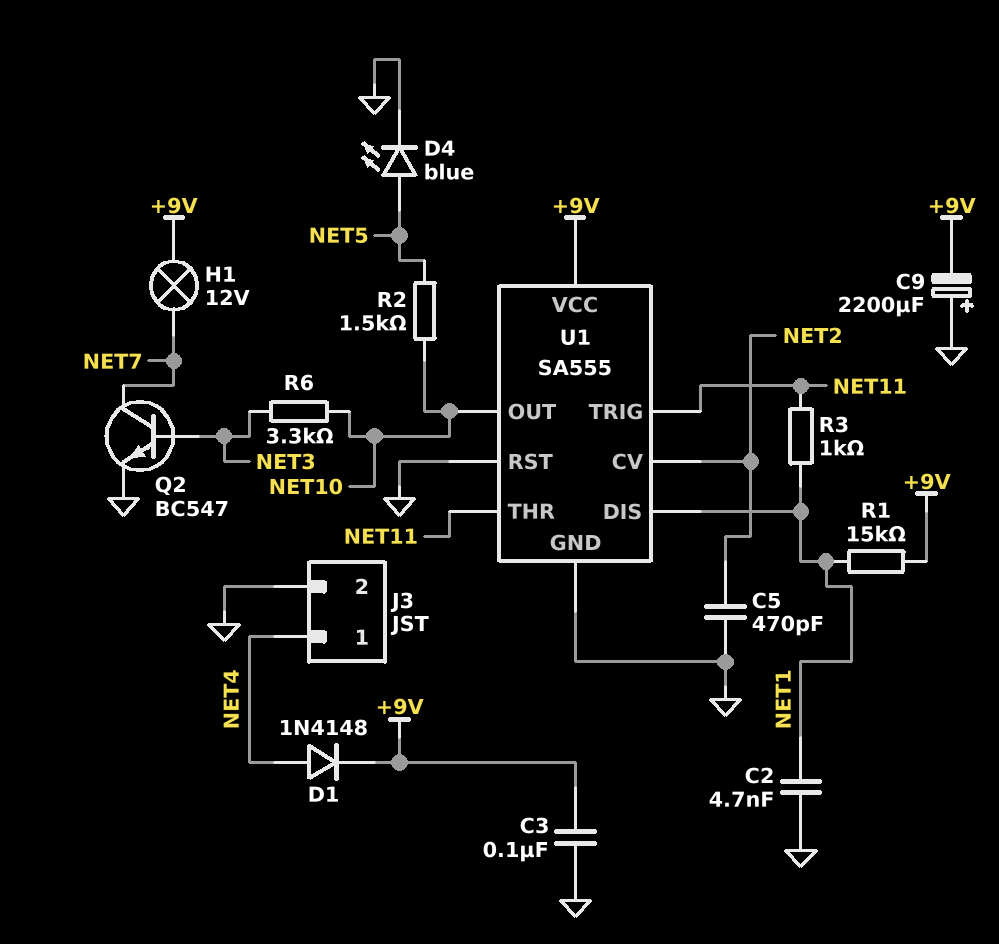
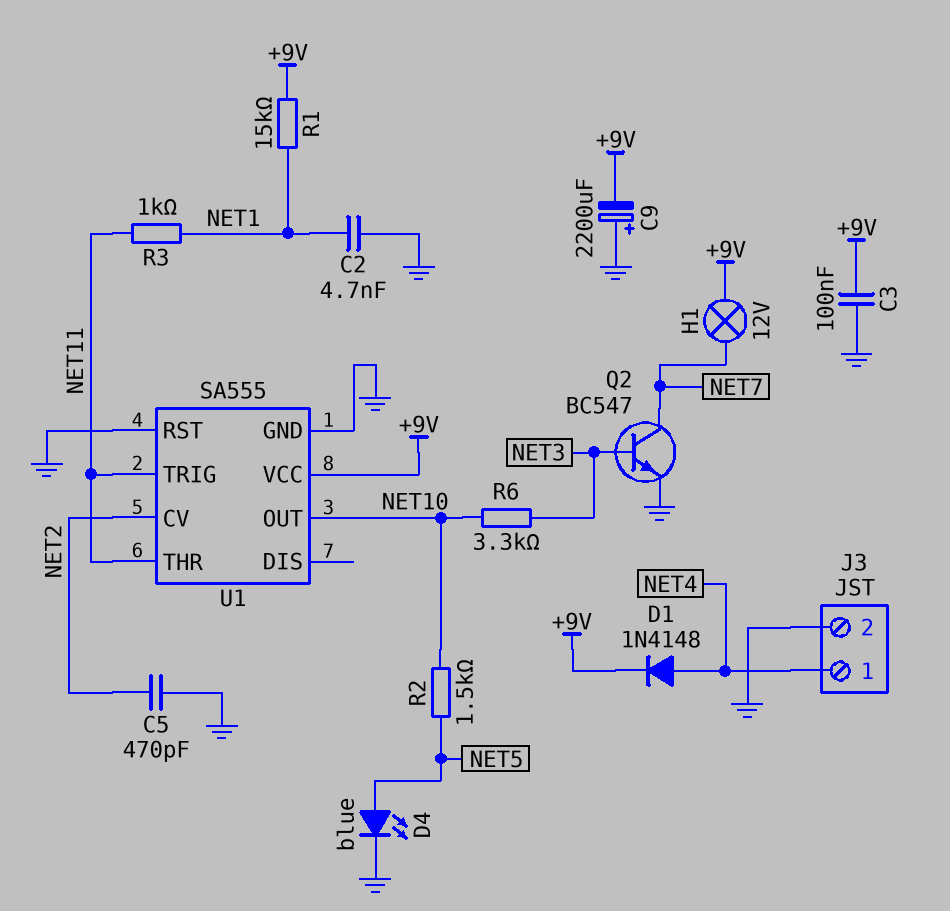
U1 pin DIS: NET1 -> none

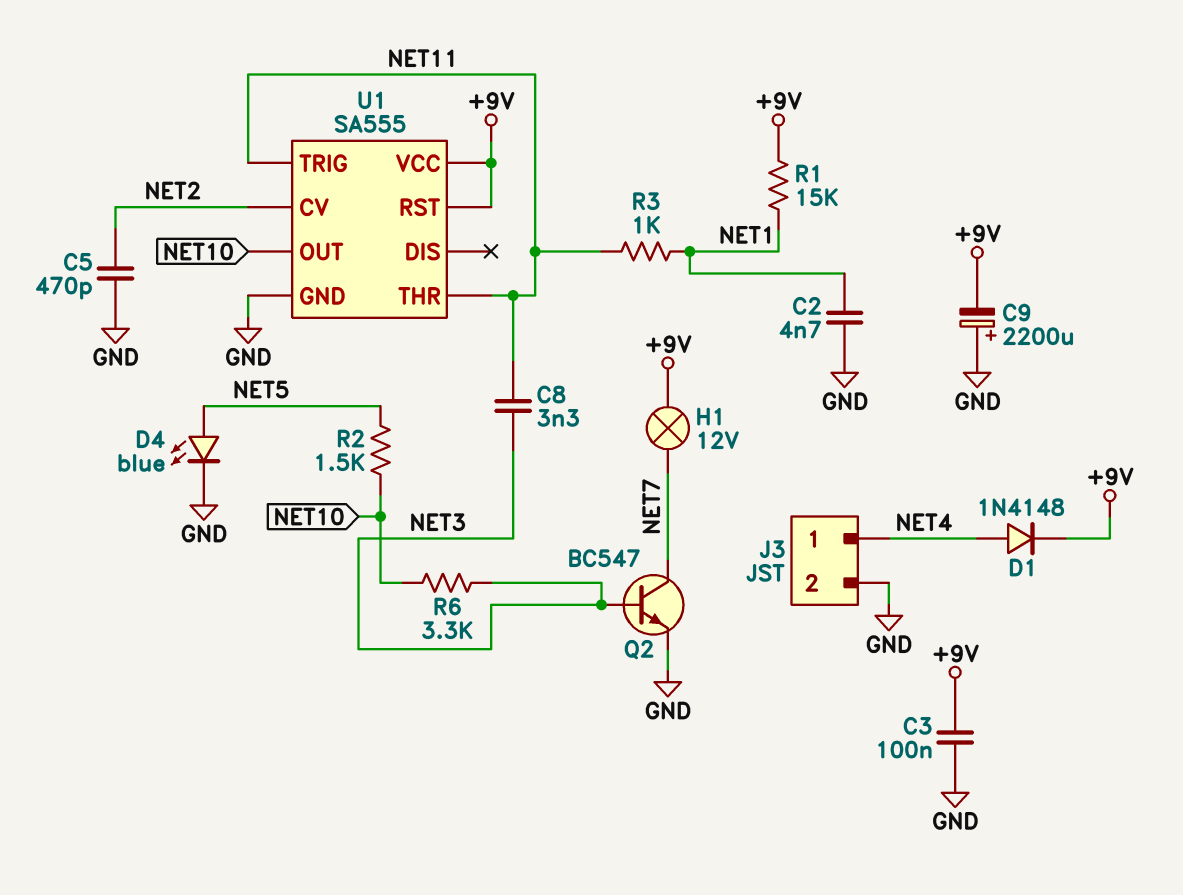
C8: none -> 3.3nF (NET3, NET11)
U1 pin RST: GND -> +9V

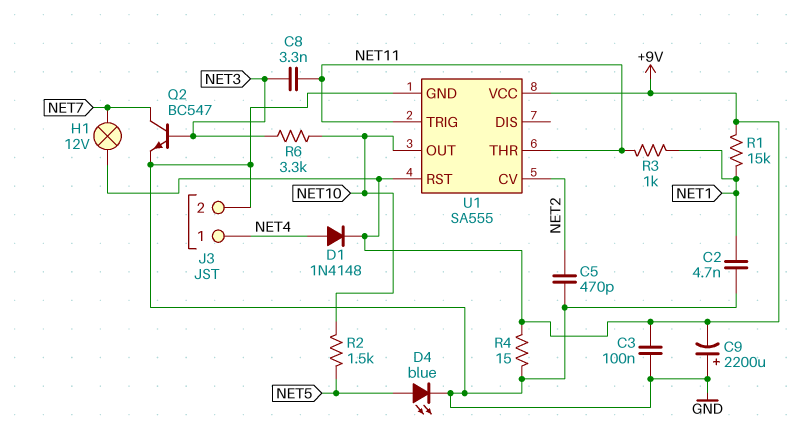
R4: none -> 15 (+9V, GND)

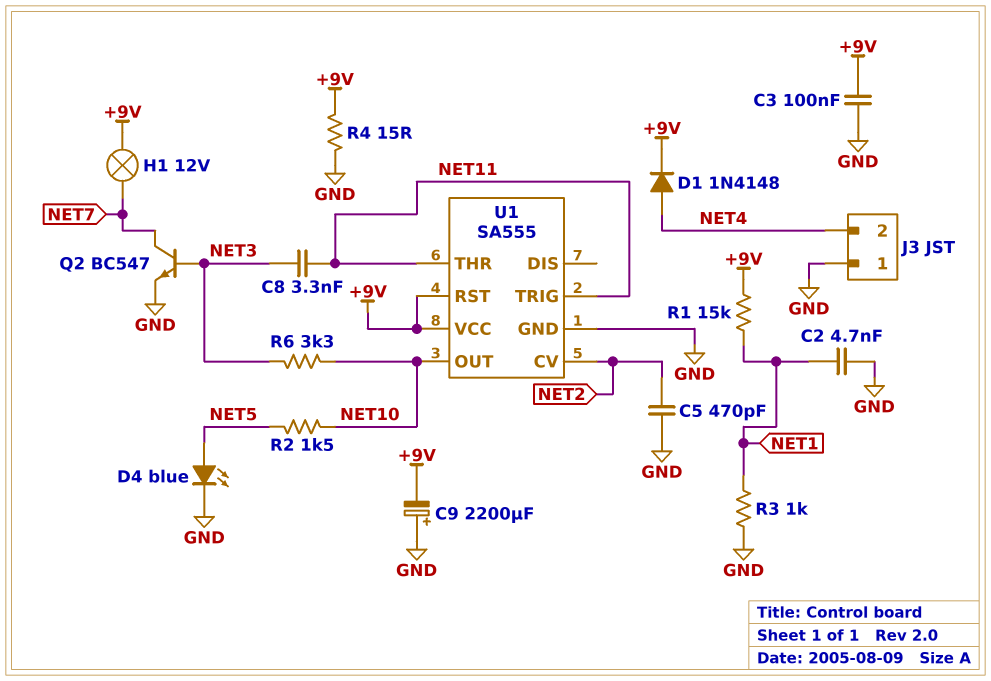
J3 pin 1: NET4 -> GND
J3 pin 2: GND -> NET4
R3: 1k (NET1, NET11) -> 1k (GND, NET1)

